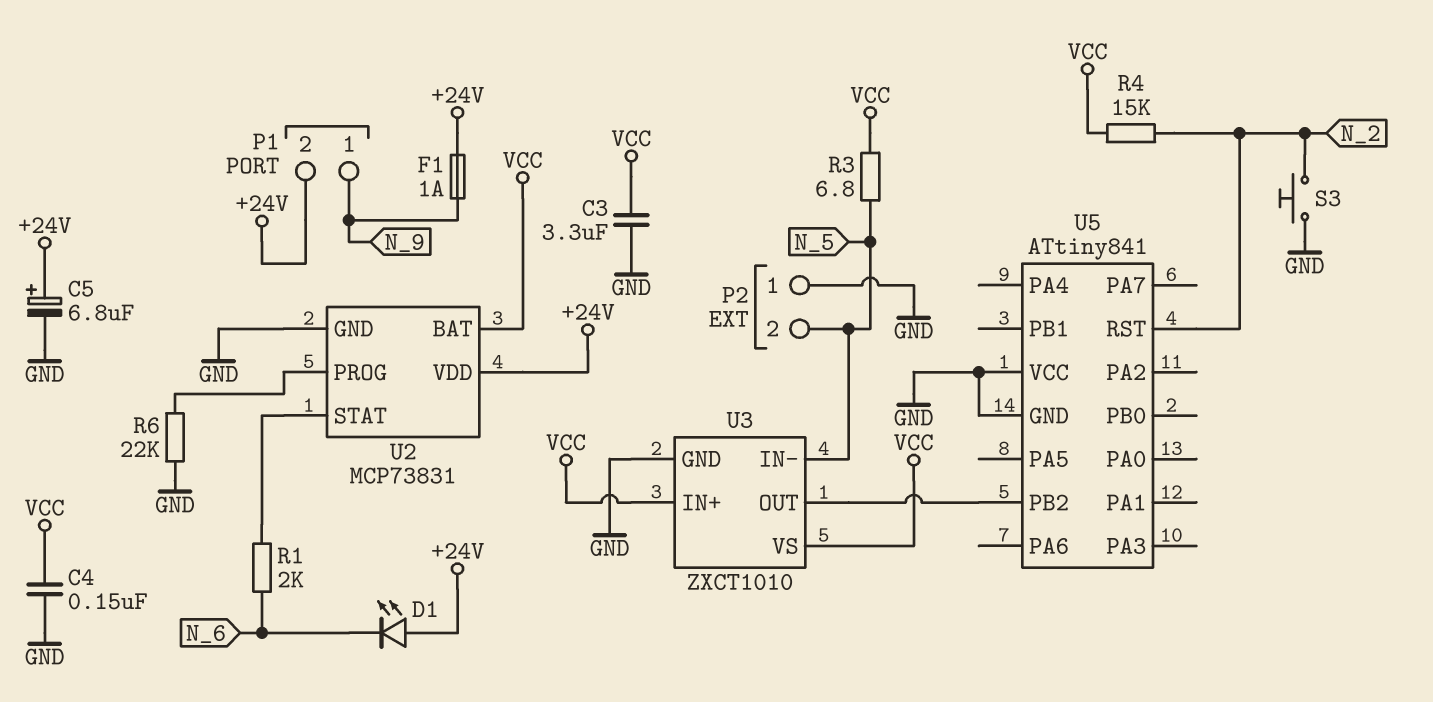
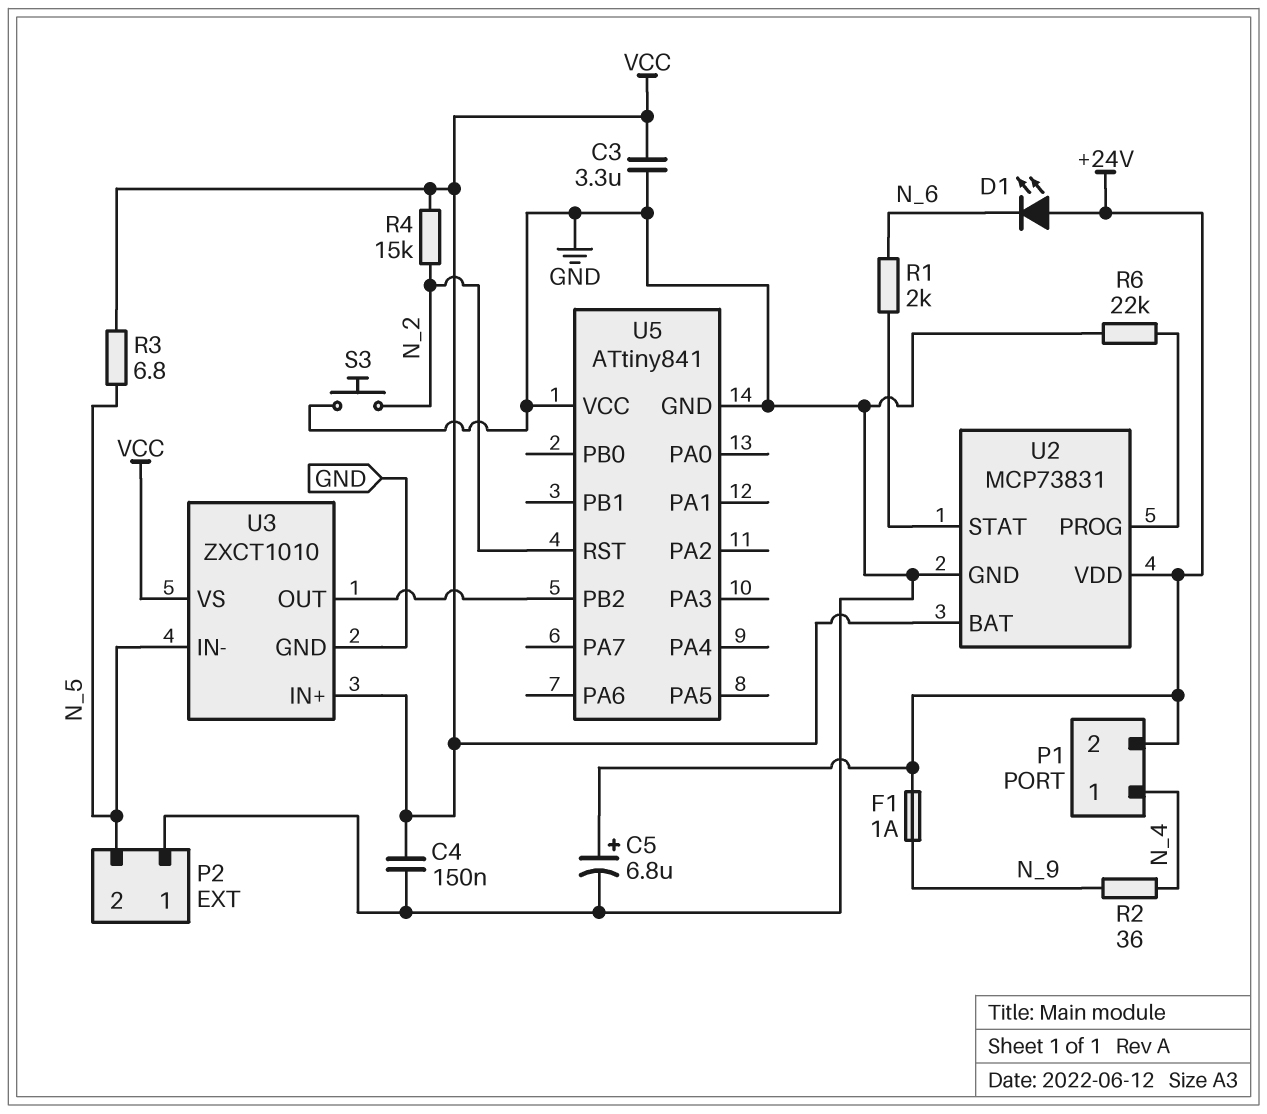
P1 pin 1: N_9 -> N_4
R2: none -> 36 (N_4, N_9)

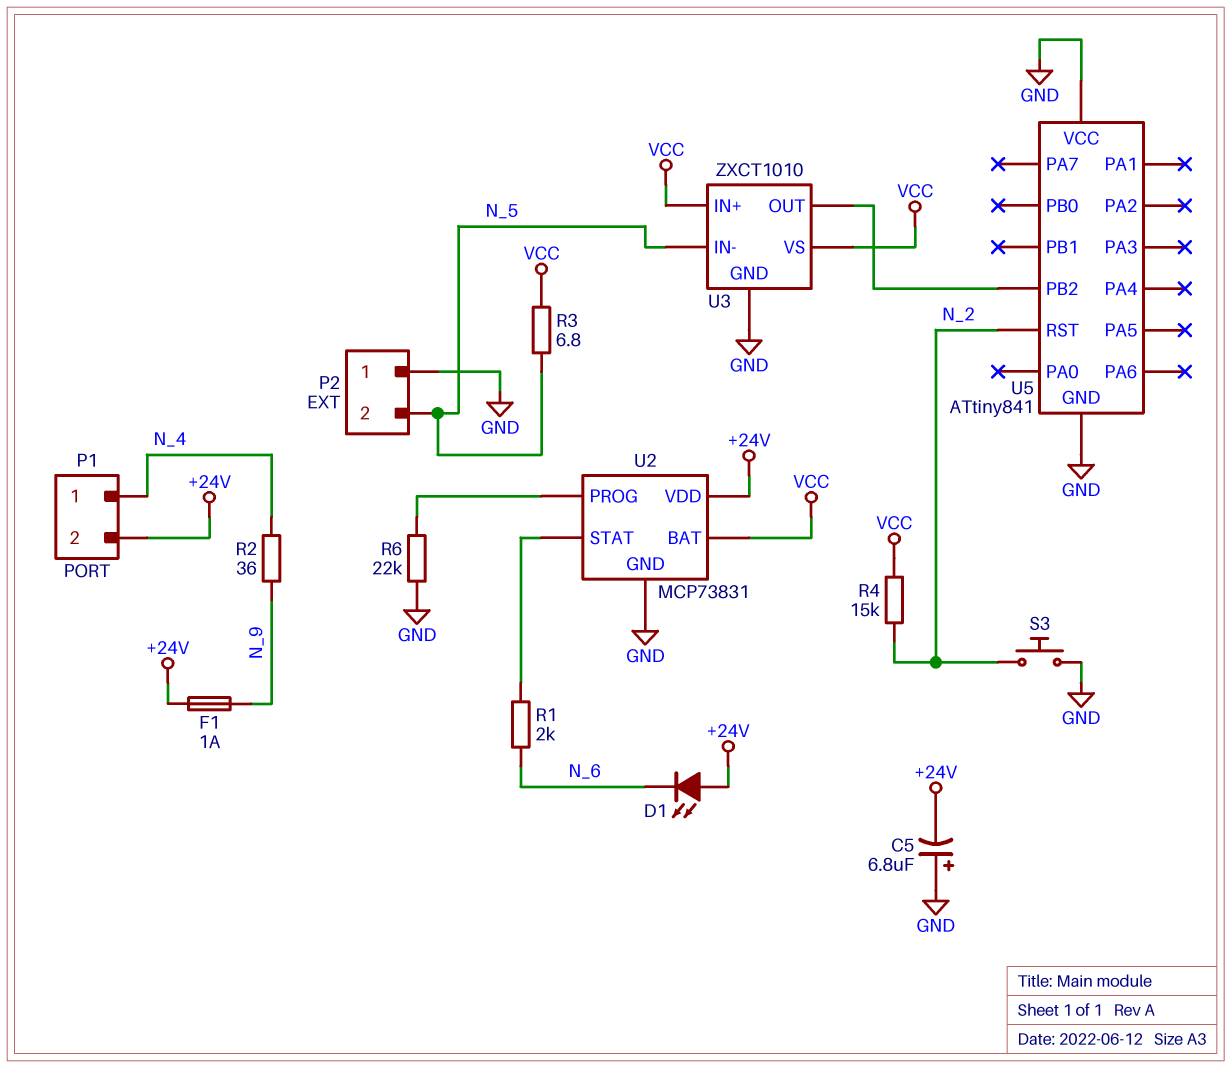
C3: 3.3uF (GND, VCC) -> none
C4: 150nF (GND, VCC) -> none
C5: 6.8uF (plus +24V, minus GND) -> 6.8uF (plus GND, minus +24V)

